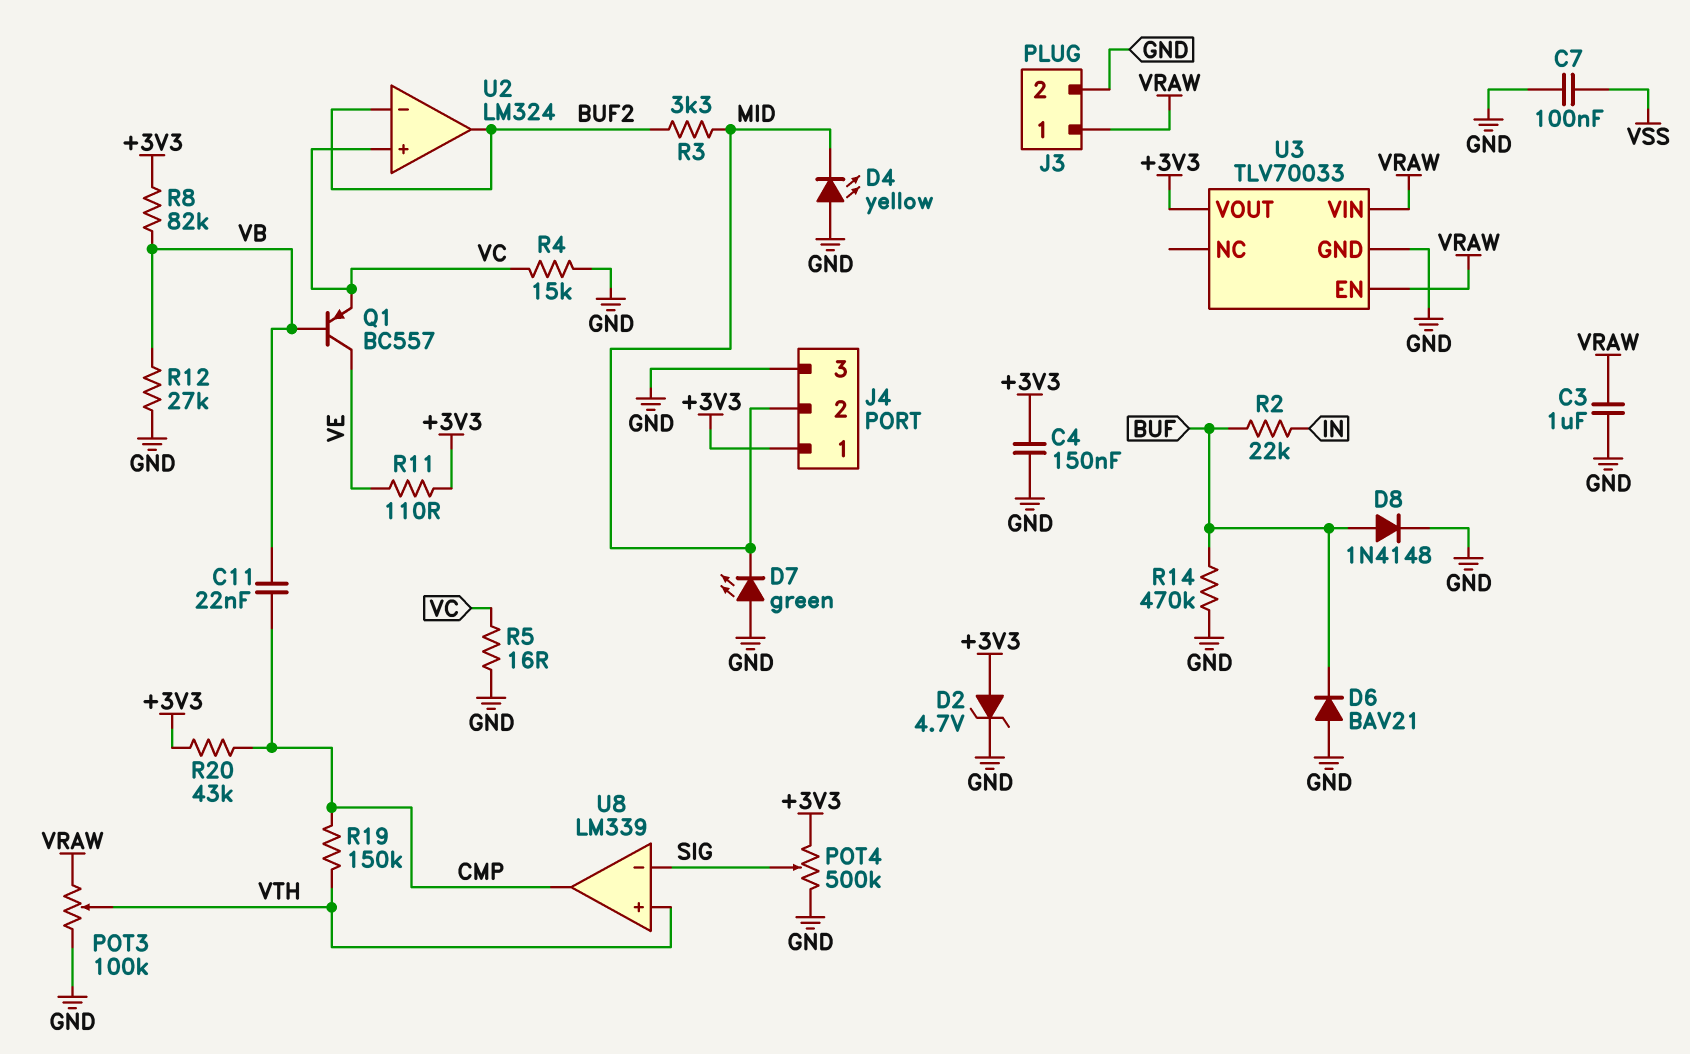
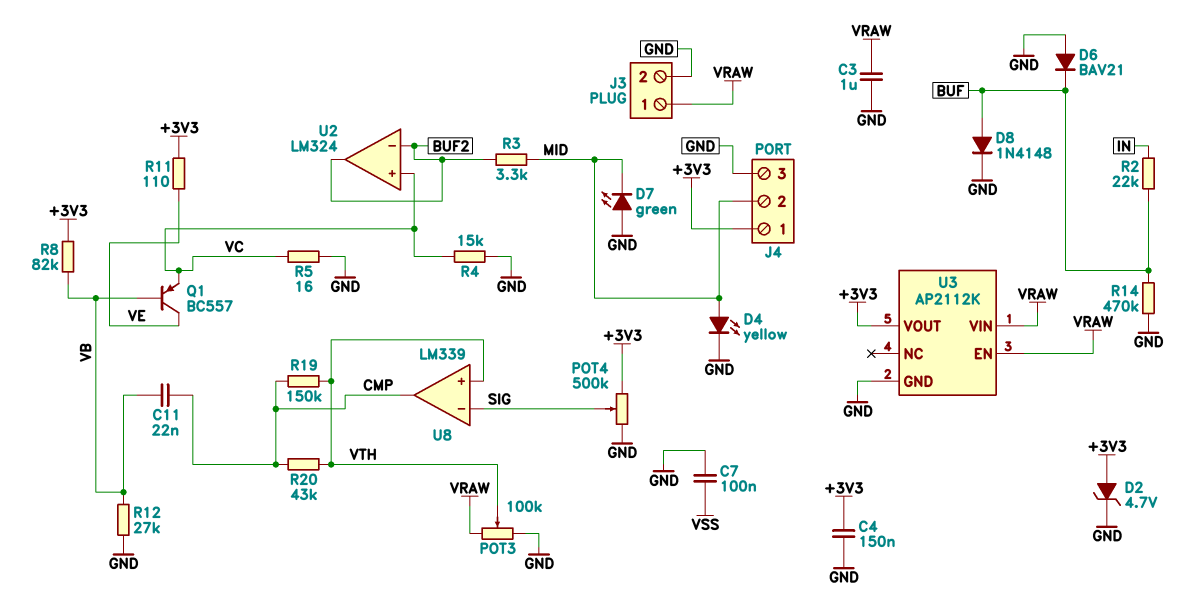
D4: LED yellow (A GND, K MID) -> LED yellow (A MID, K GND)
R20: 43k (+3V3, CMP) -> 43k (CMP, VTH)
U3: TLV70033 -> AP2112K

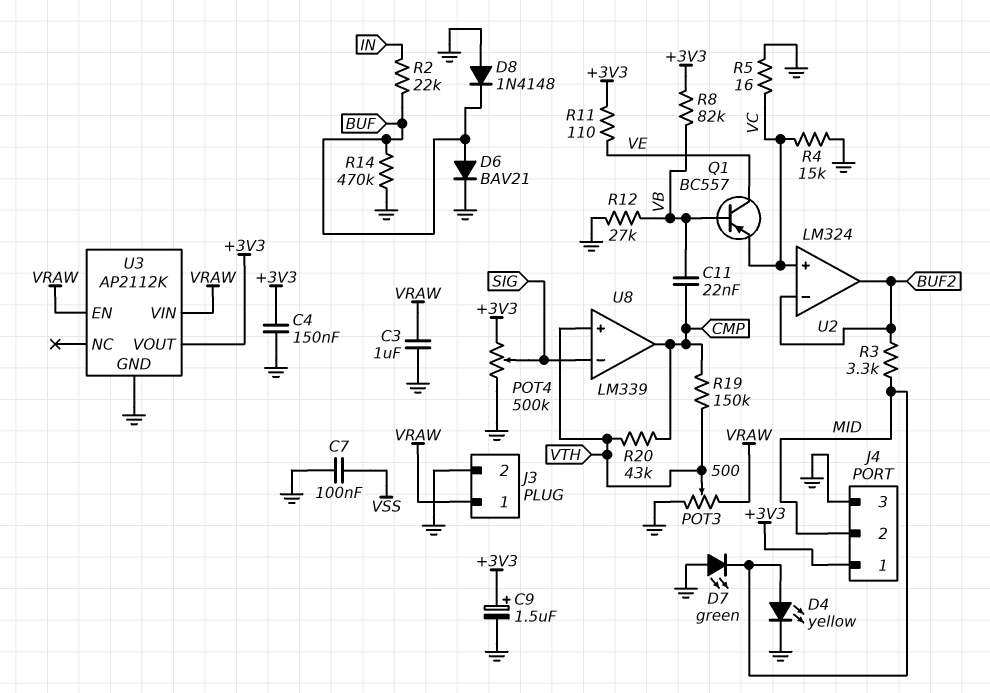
C9: none -> 1.5uF (plus +3V3, minus GND)
D2: zener 4.7V (A +3V3, K GND) -> none
D6: diode BAV21 (A GND, K BUF) -> diode BAV21 (A BUF, K GND)
D8: diode 1N4148 (A BUF, K GND) -> diode 1N4148 (A GND, K BUF)
POT3: 100k (GND, VRAW, wiper VTH) -> 500 (GND, VRAW, wiper VTH)

